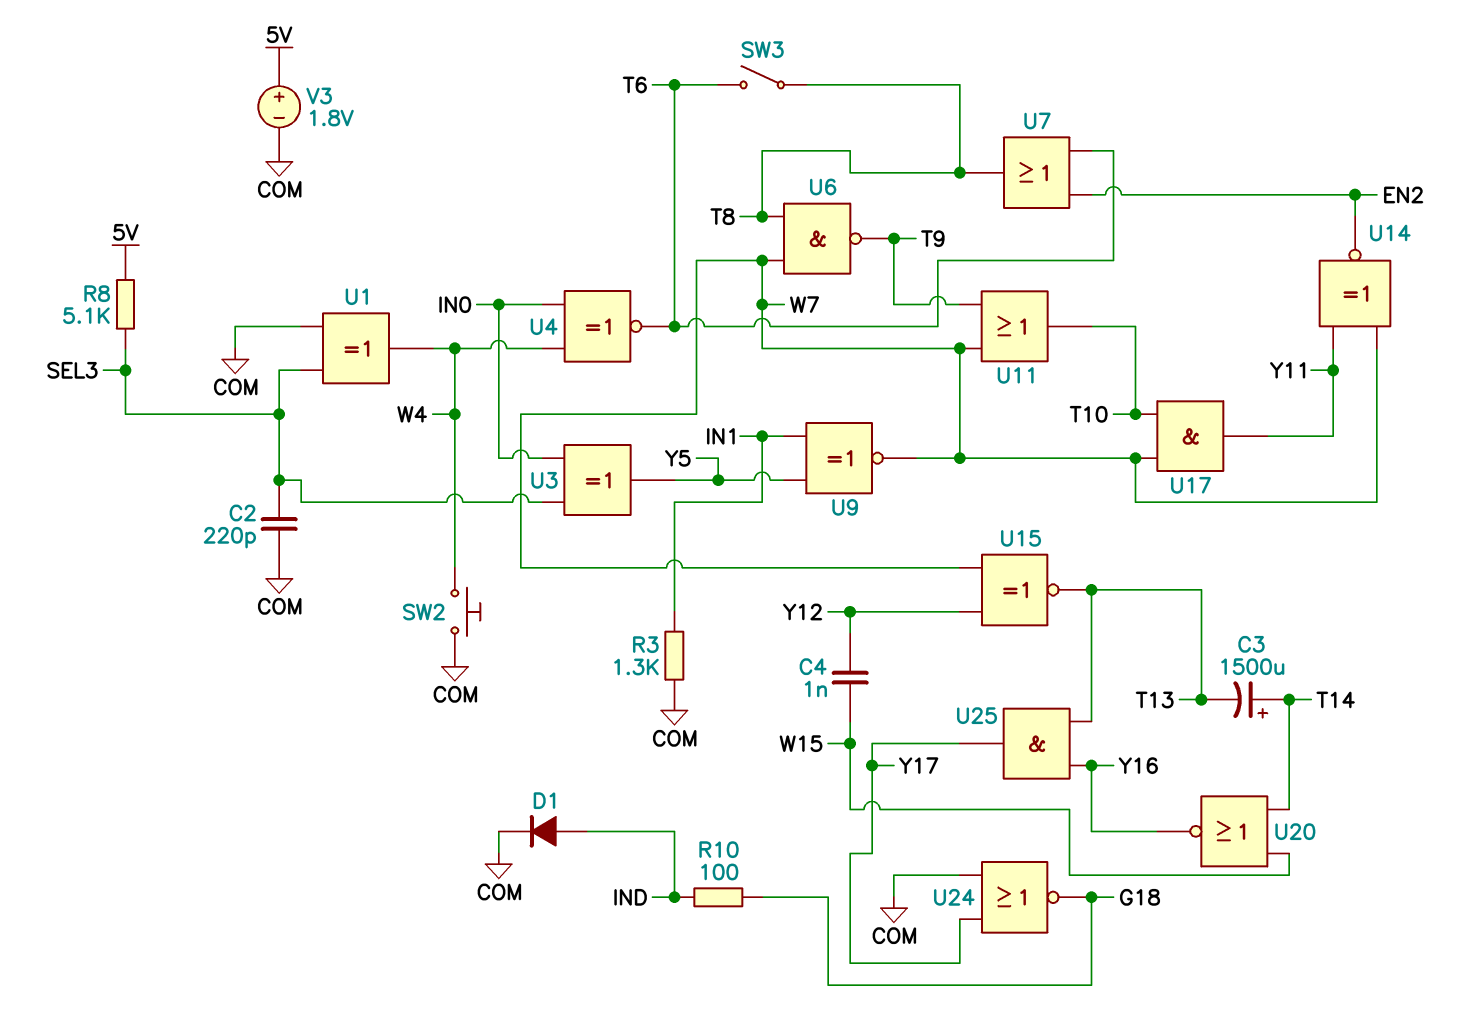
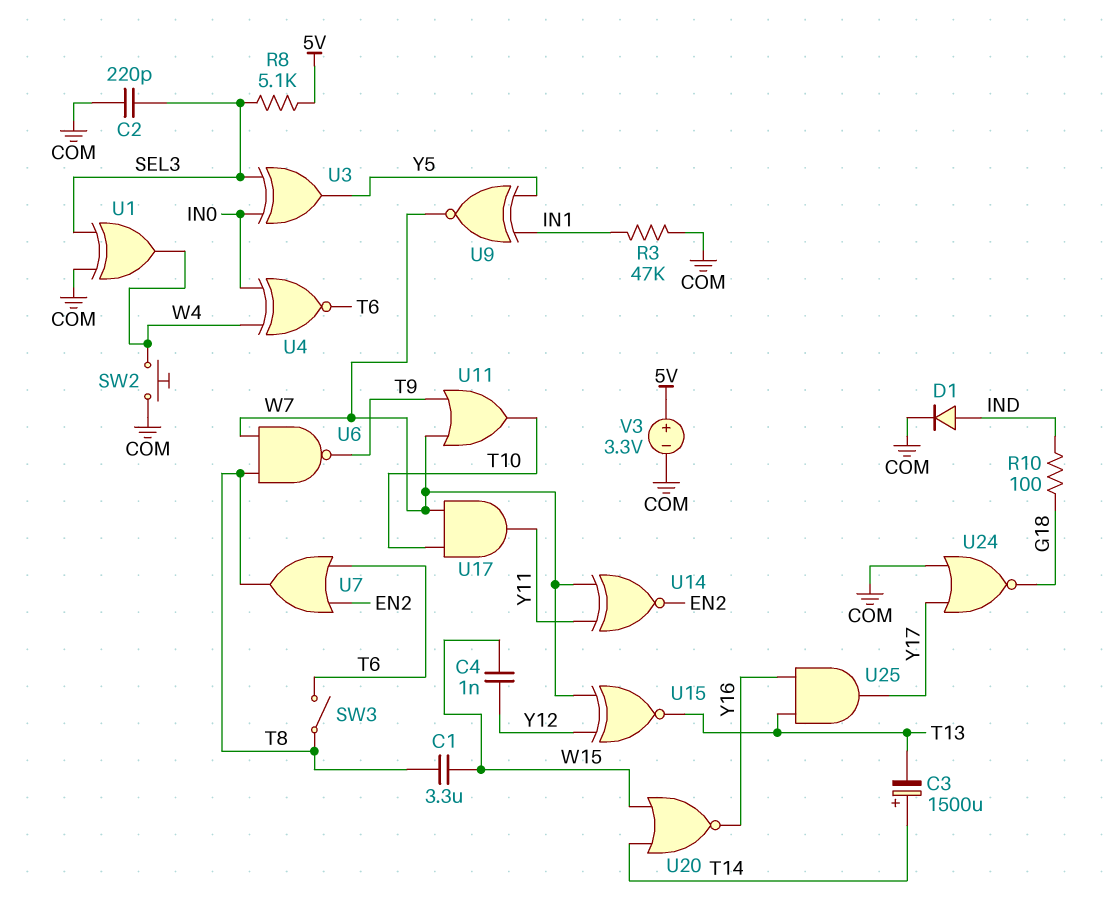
C1: none -> 3.3uF (T8, W15)
R3: 1.3k (COM, IN1) -> 47k (COM, IN1)
V3: 1.8V (plus 5V, minus COM) -> 3.3V (plus 5V, minus COM)

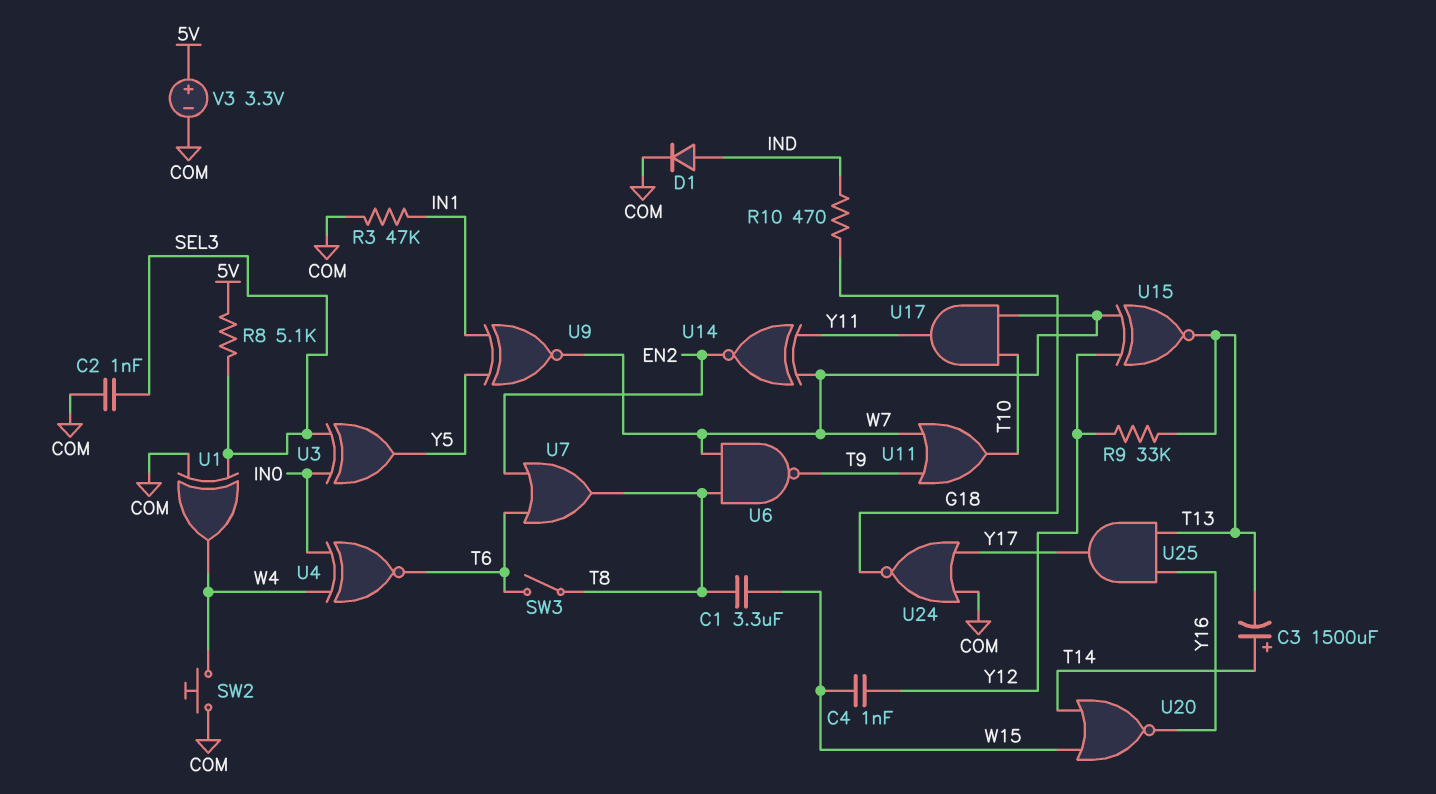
C2: 220pF (COM, SEL3) -> 1nF (COM, SEL3)
R9: none -> 33k (T13, Y12)
R10: 100 (G18, IND) -> 470 (G18, IND)

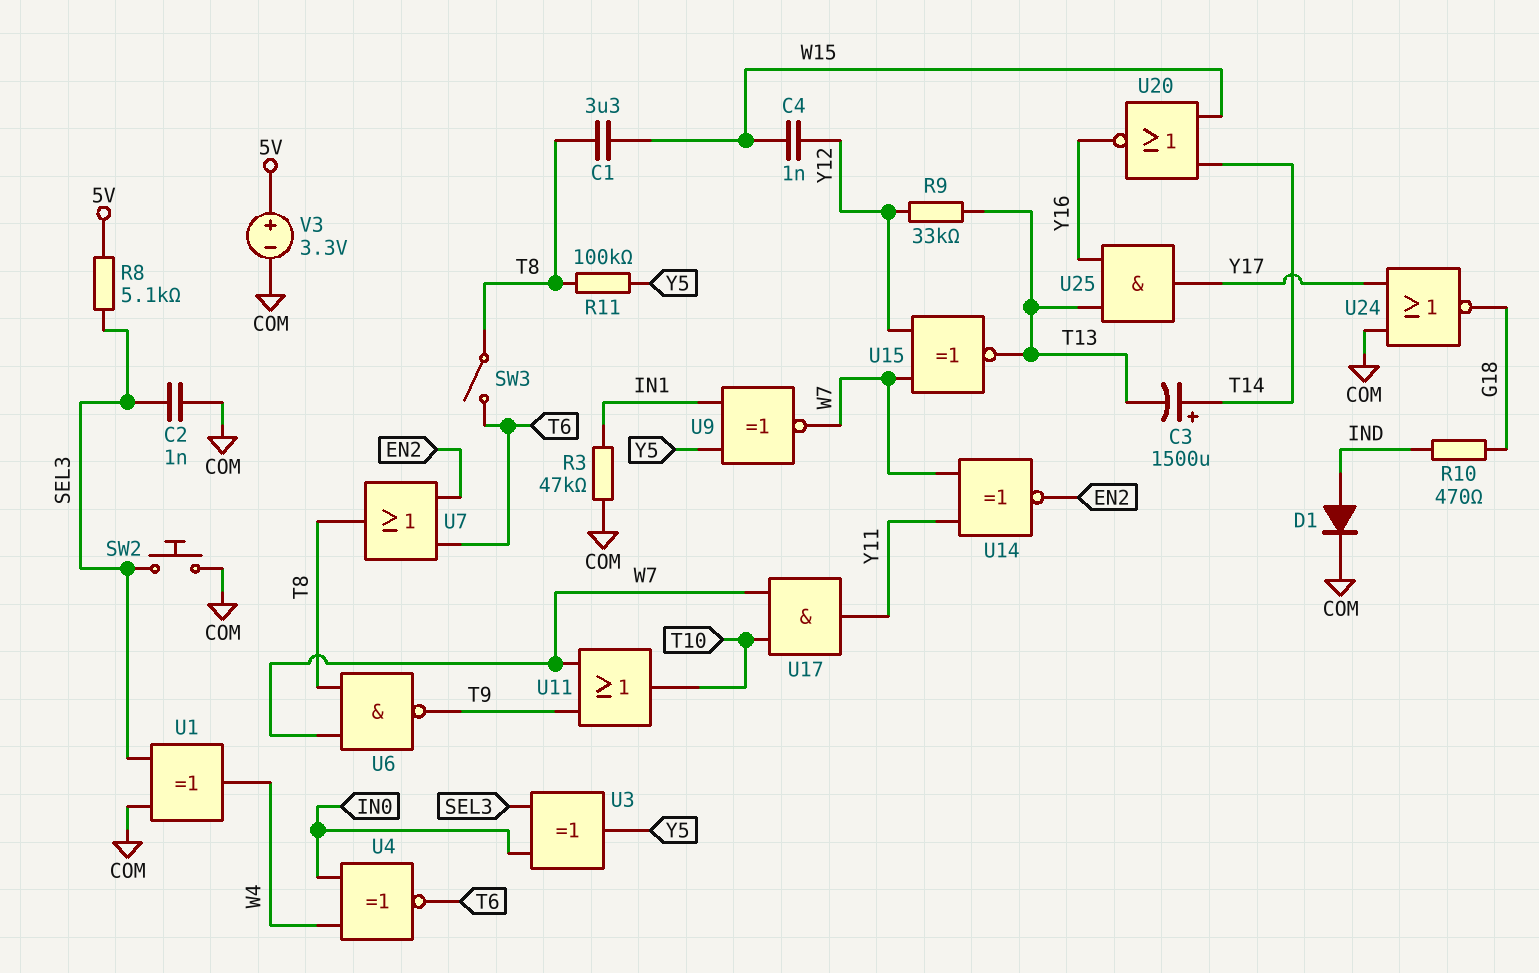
R11: none -> 100k (T8, Y5)
SW2: button (COM, W4) -> button (COM, SEL3)

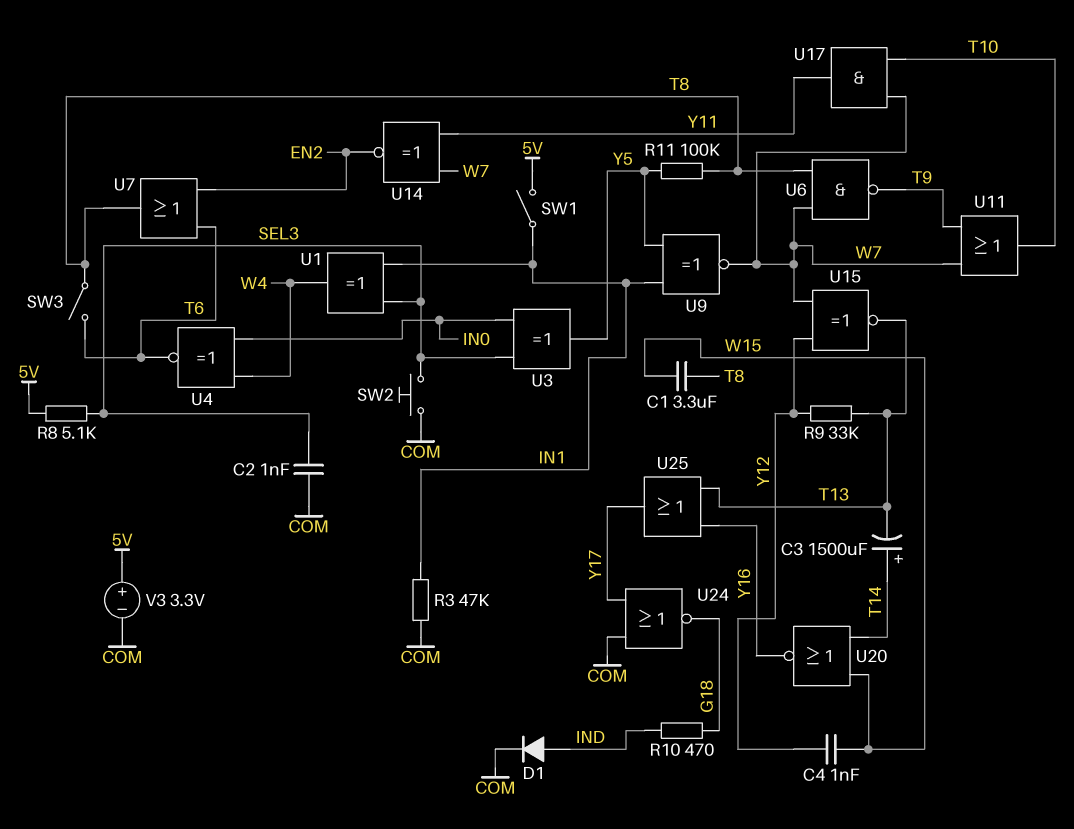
SW1: none -> switch (5V, IN1)
U1: XOR (in COM, in SEL3, out W4) -> XOR (in IN1, in SEL3, out W4)
U25: AND (in T13, in Y16, out Y17) -> OR (in T13, in Y16, out Y17)

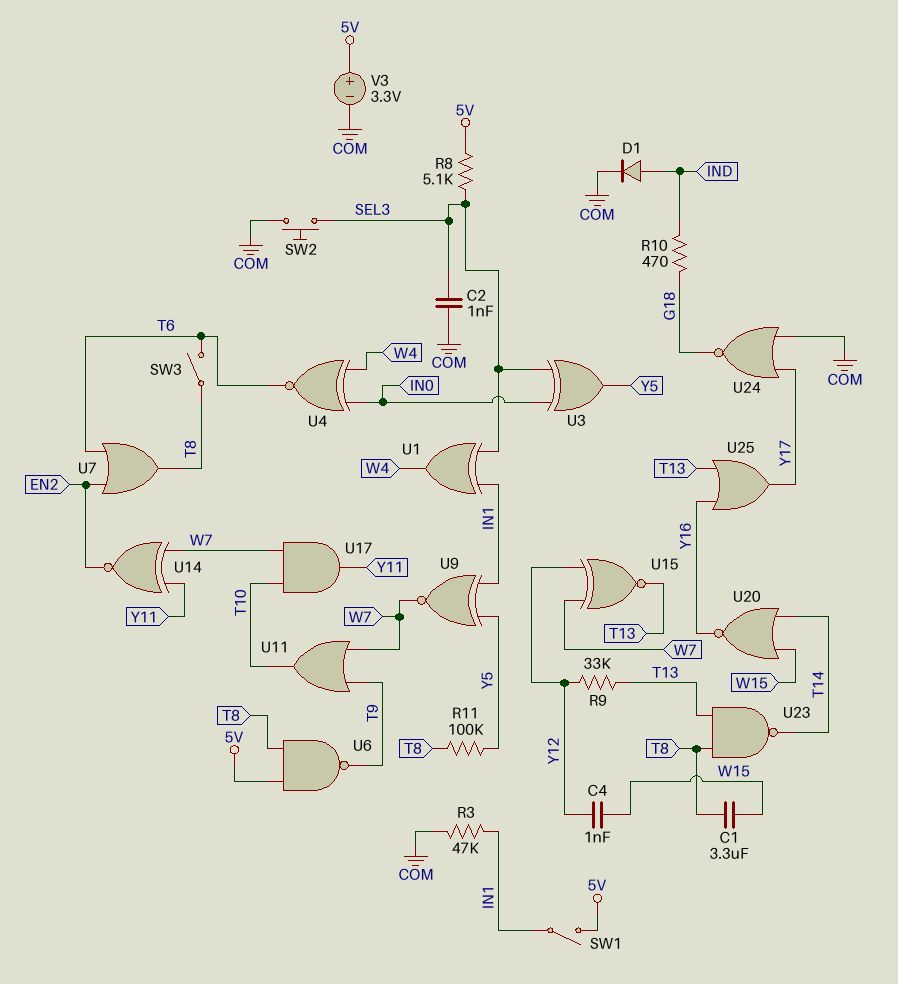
C3: 1500uF (plus T14, minus T13) -> none
U6: NAND (in T8, in W7, out T9) -> NAND (in 5V, in T8, out T9)
U23: none -> NAND (in T8, in T13, out T14)

